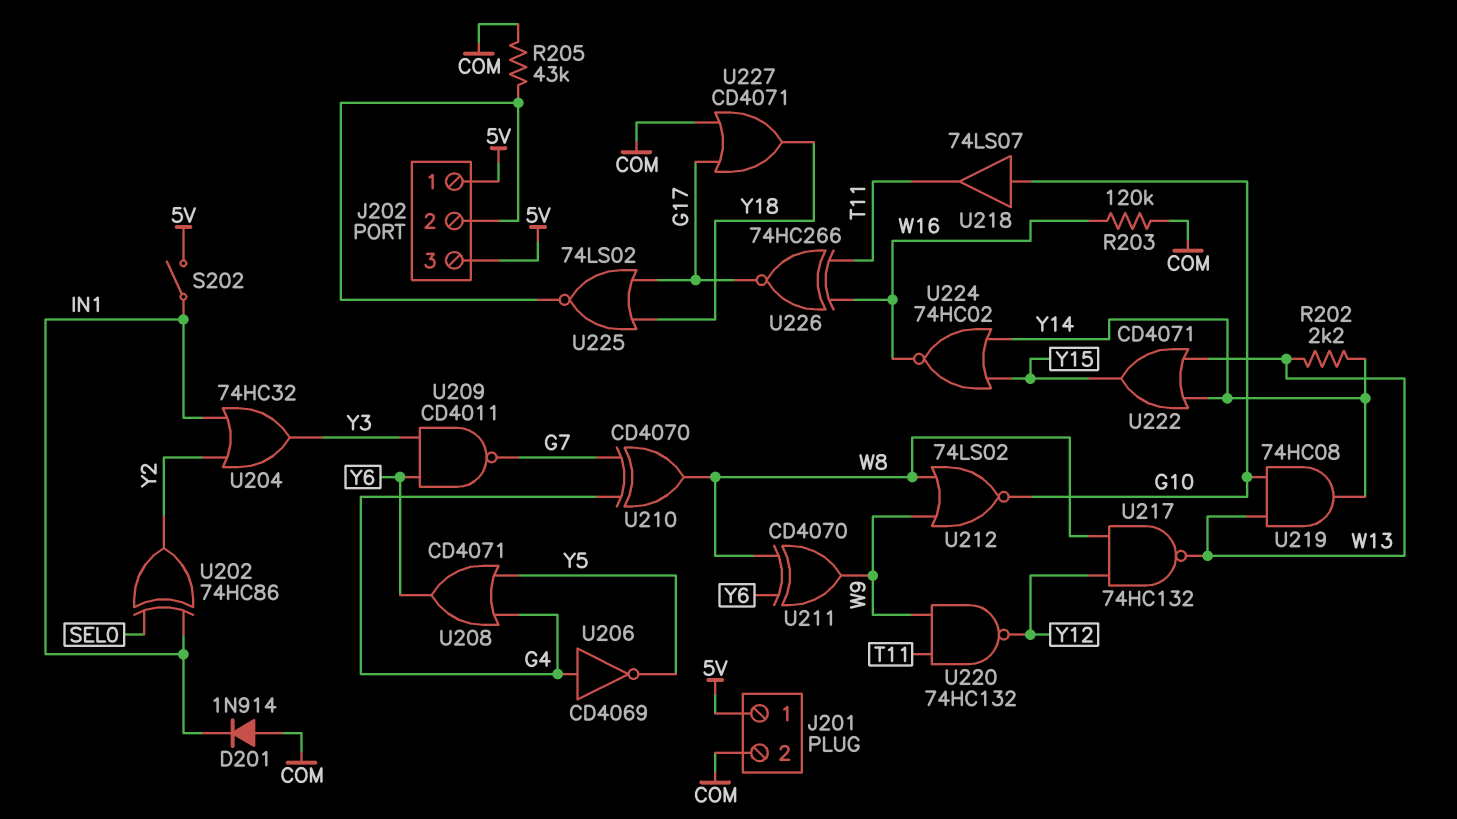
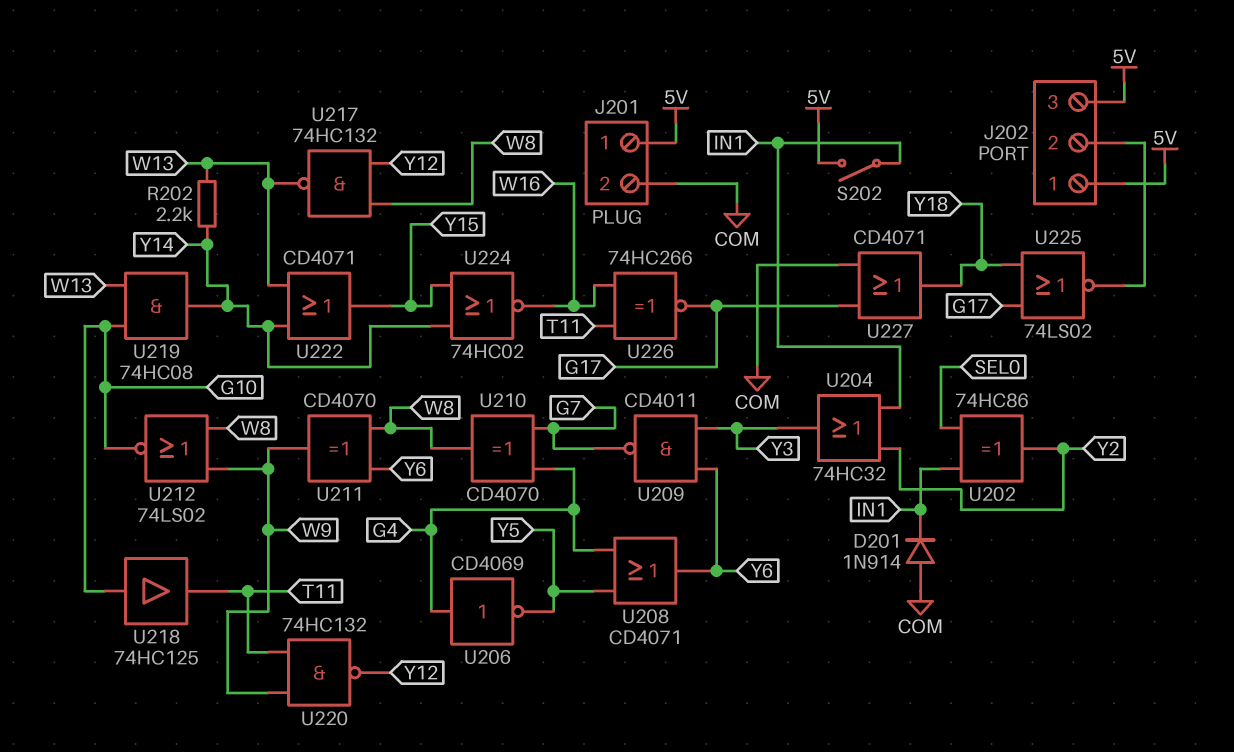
R203: 120k (COM, W16) -> none
R205: 43k (COM, J202/2) -> none
U218: buffer 74LS07 (in G10, out T11) -> buffer 74HC125 (in G10, out T11)

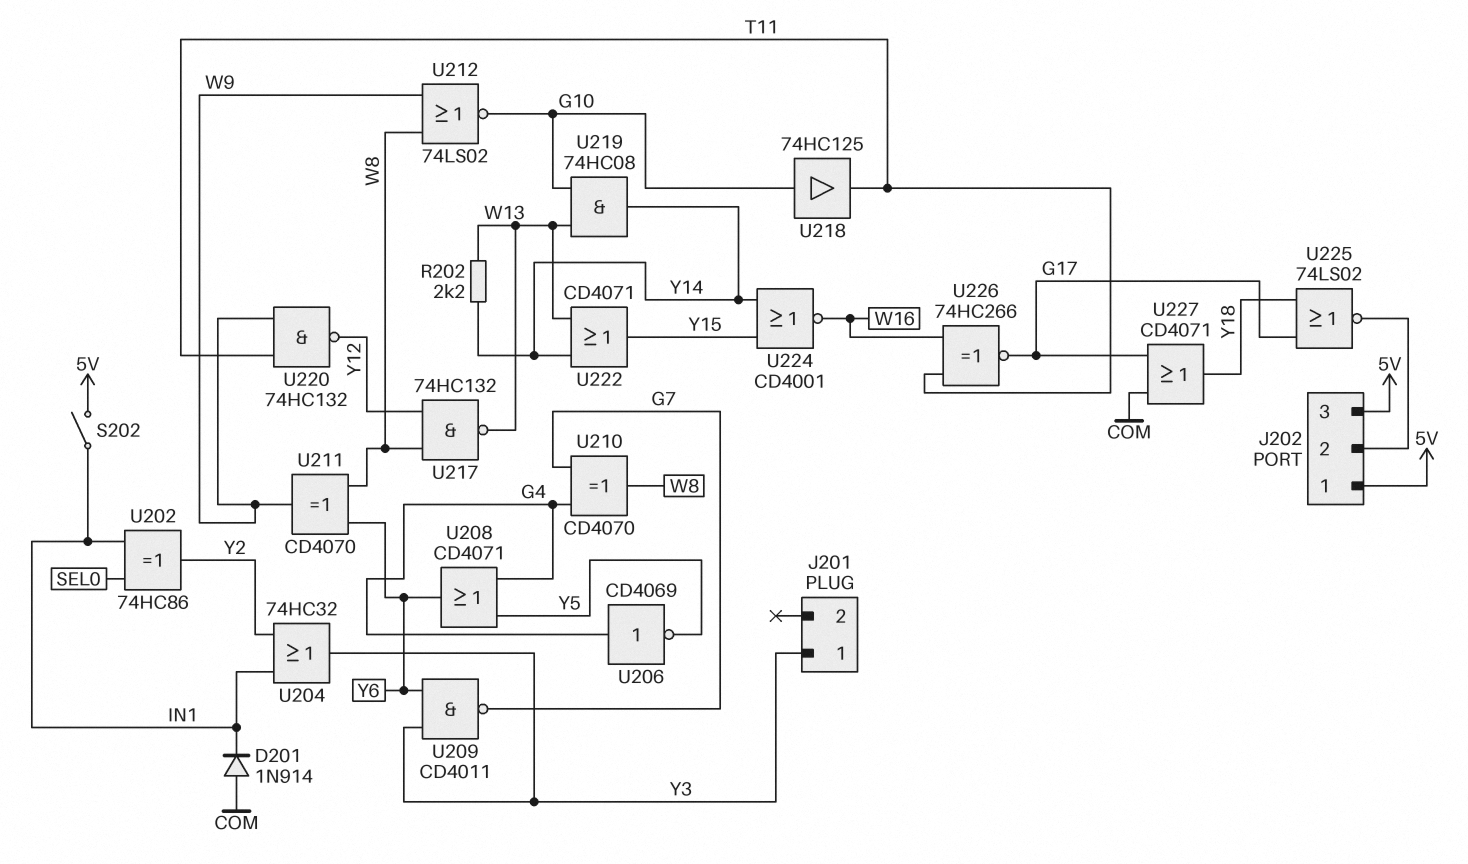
J201 pin 1: 5V -> Y3
J201 pin 2: COM -> none
U224: NOR 74HC02 (in Y14, in Y15, out W16) -> NOR CD4001 (in Y14, in Y15, out W16)

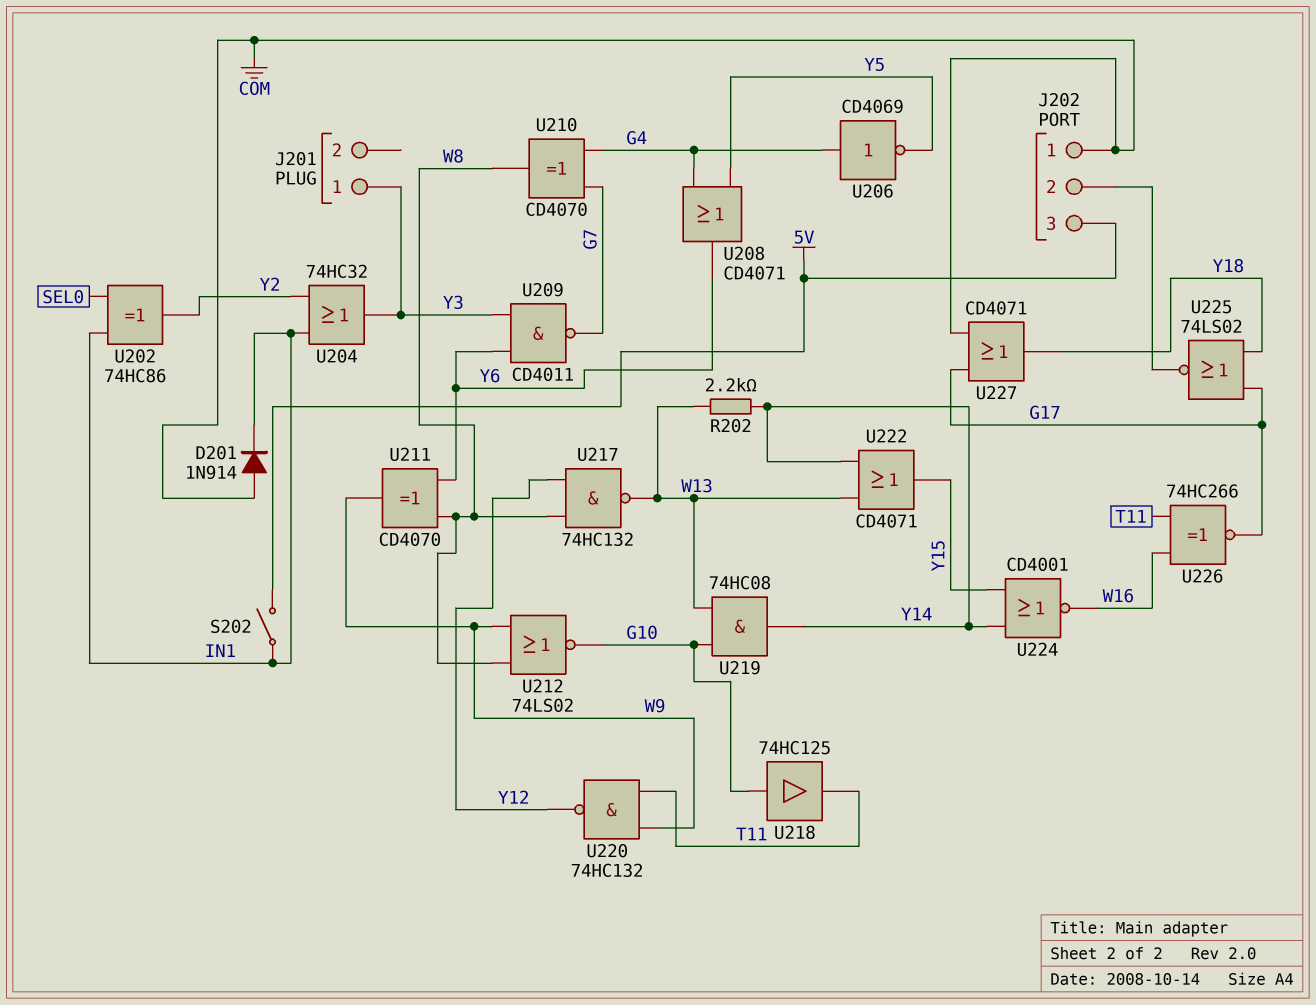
J202 pin 1: 5V -> COM

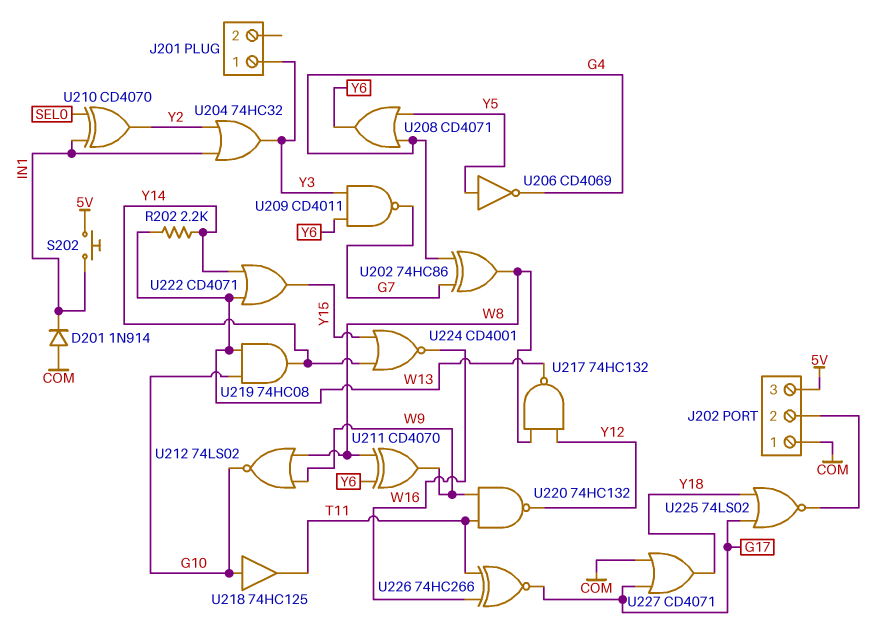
S202: switch (5V, IN1) -> button (5V, IN1)
U202: XOR 74HC86 (in IN1, in SEL0, out Y2) -> XOR 74HC86 (in G4, in G7, out W8)
U206: NOT CD4069 (in G4, out Y5) -> NOT CD4069 (in Y5, out G4)
U210: XOR CD4070 (in G4, in G7, out W8) -> XOR CD4070 (in IN1, in SEL0, out Y2)

